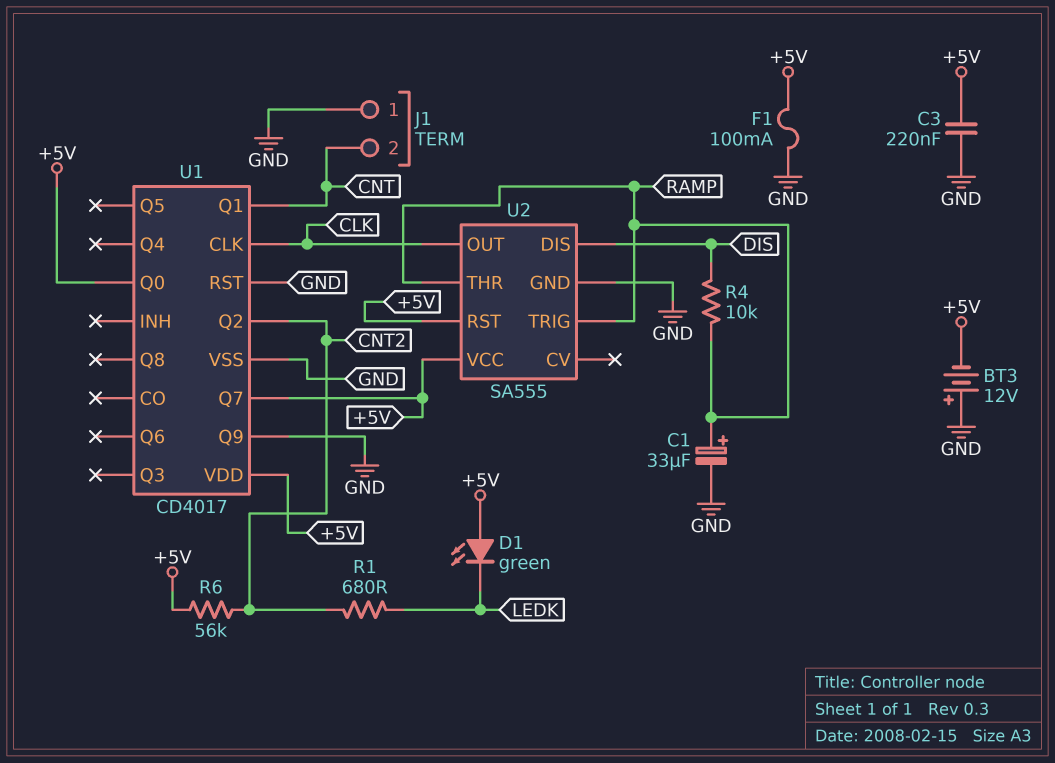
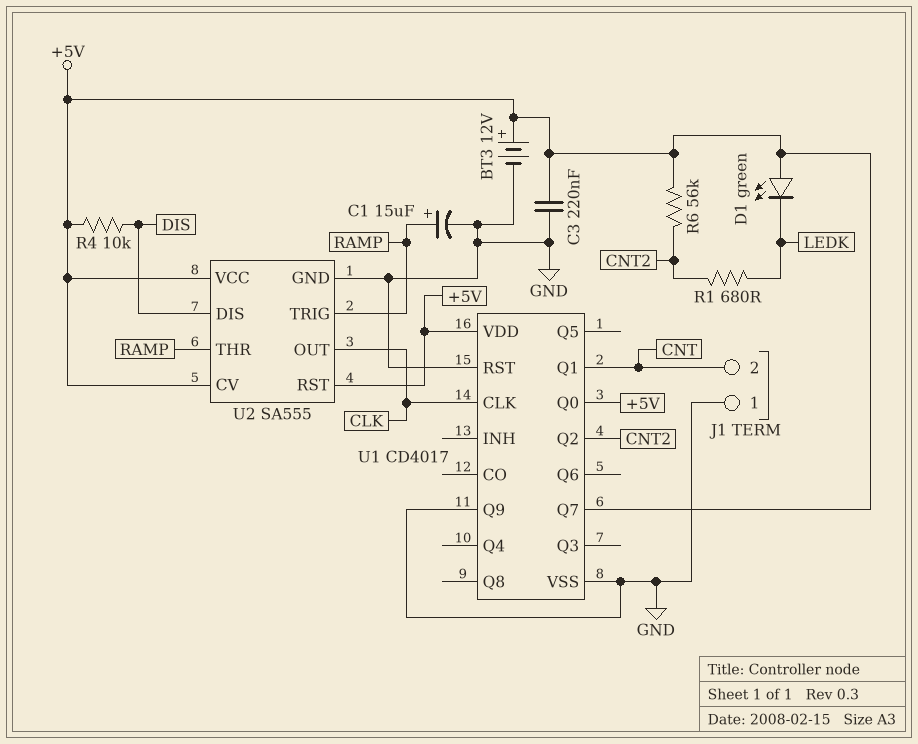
BT3: 12V (plus GND, minus +5V) -> 12V (plus +5V, minus GND)
C1: 33uF (plus RAMP, minus GND) -> 15uF (plus RAMP, minus GND)
F1: 100mA (+5V, GND) -> none
R4: 10k (DIS, RAMP) -> 10k (+5V, DIS)
U2 pin CV: none -> +5V

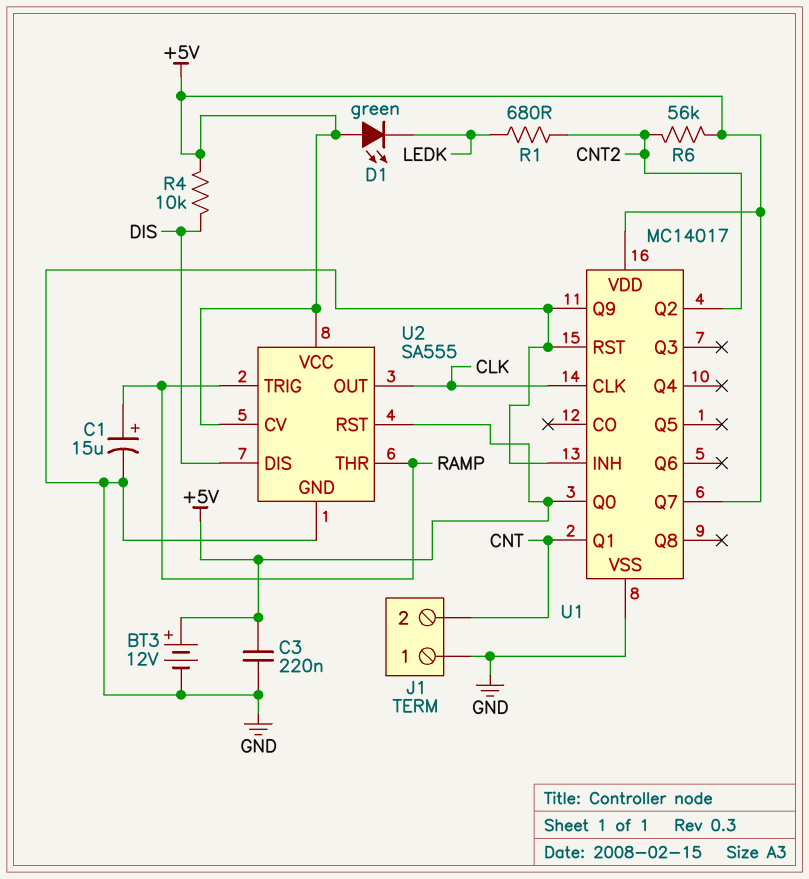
U1: CD4017 -> MC14017
U1 pin INH: none -> GND

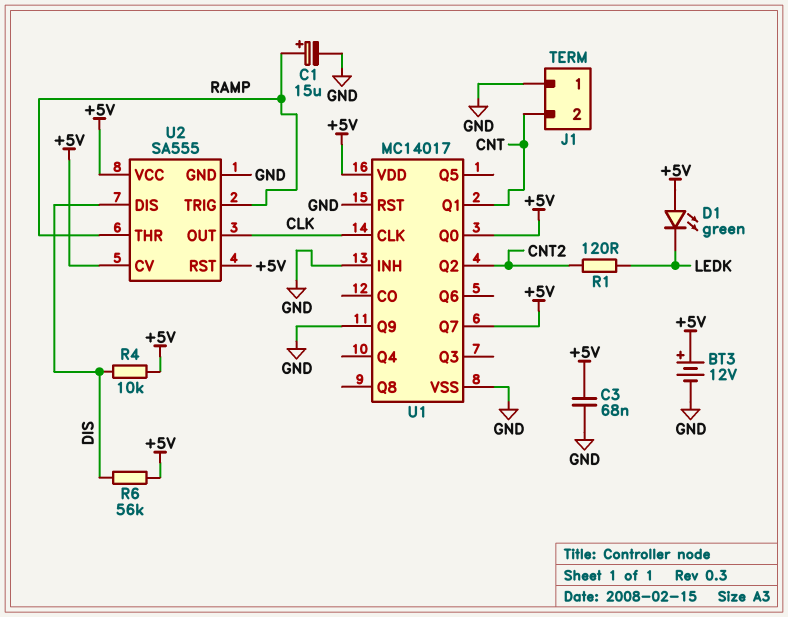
C3: 220nF (+5V, GND) -> 68nF (+5V, GND)
R1: 680 (CNT2, LEDK) -> 120 (CNT2, LEDK)
R6: 56k (+5V, CNT2) -> 56k (+5V, DIS)

